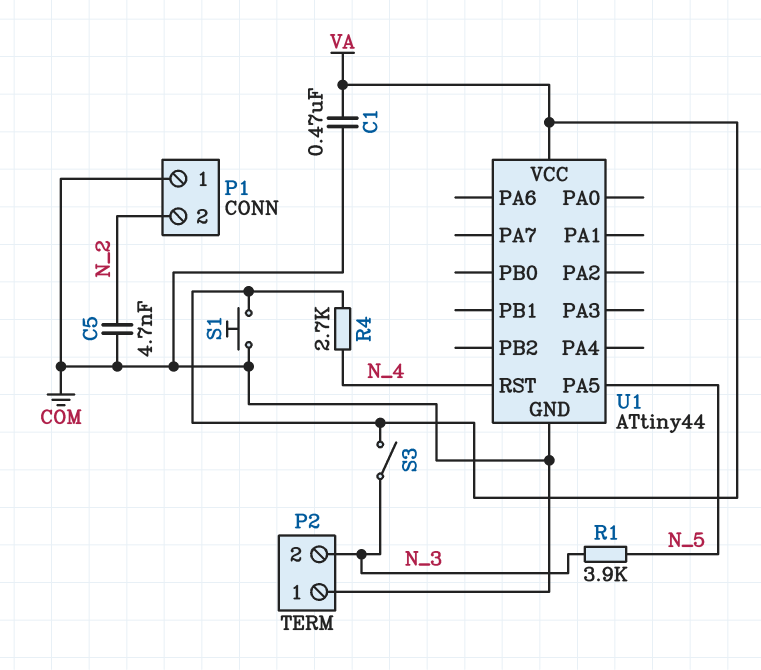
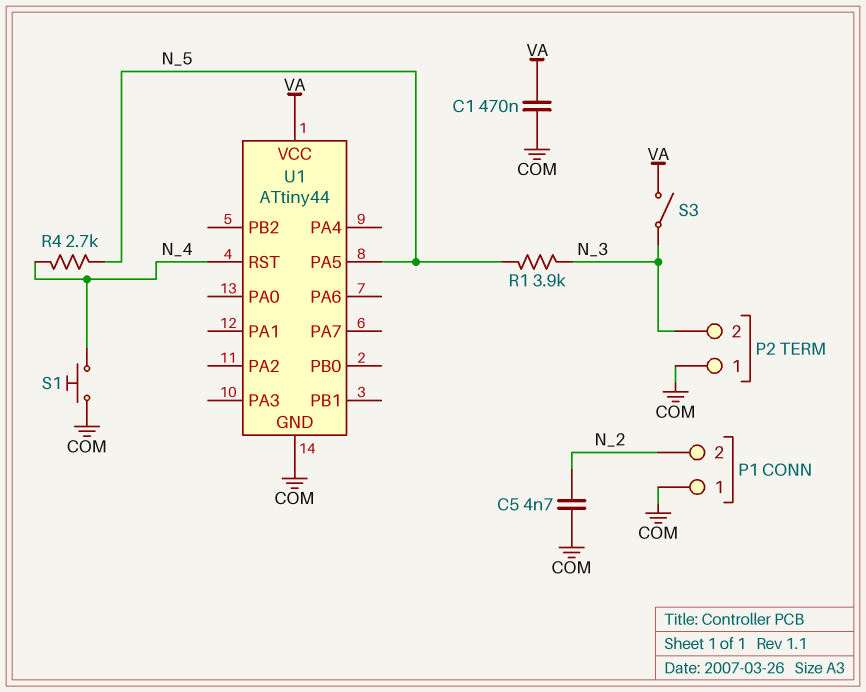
R4: 2.7k (N_4, VA) -> 2.7k (N_4, N_5)
S1: button (COM, VA) -> button (COM, N_4)

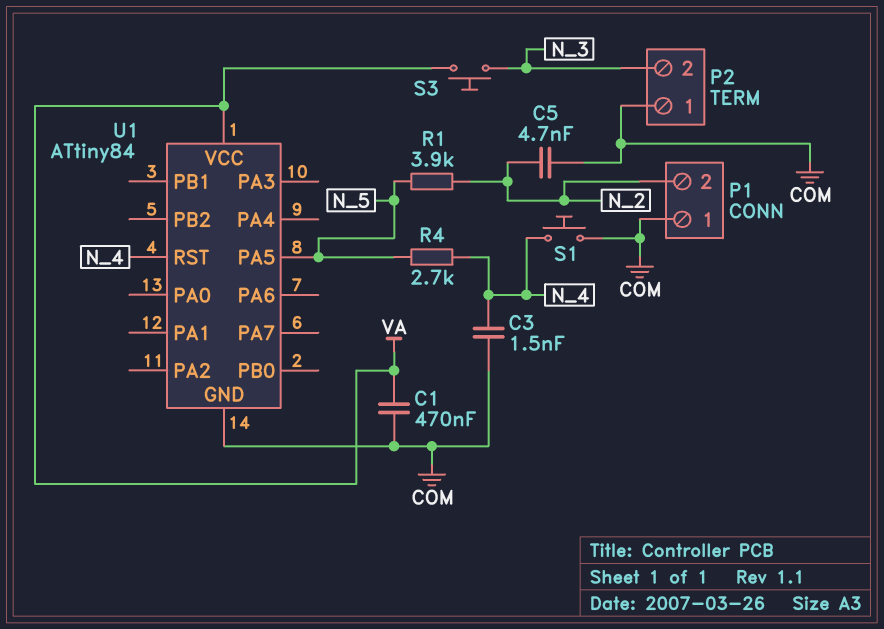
C3: none -> 1.5nF (COM, N_4)
R1: 3.9k (N_3, N_5) -> 3.9k (N_2, N_5)
S3: switch (N_3, VA) -> button (N_3, VA)
U1: ATtiny44 -> ATtiny84

